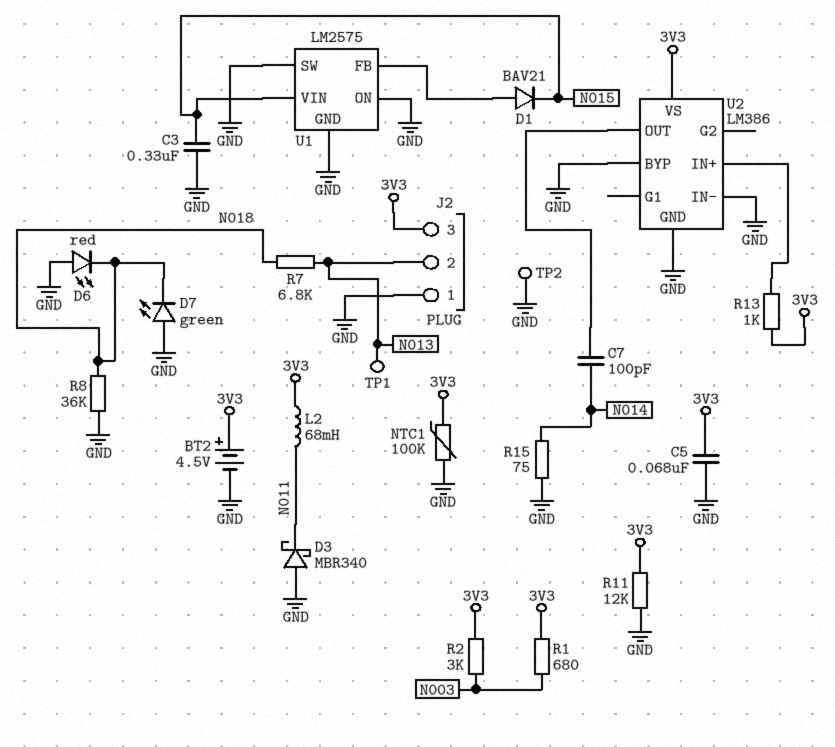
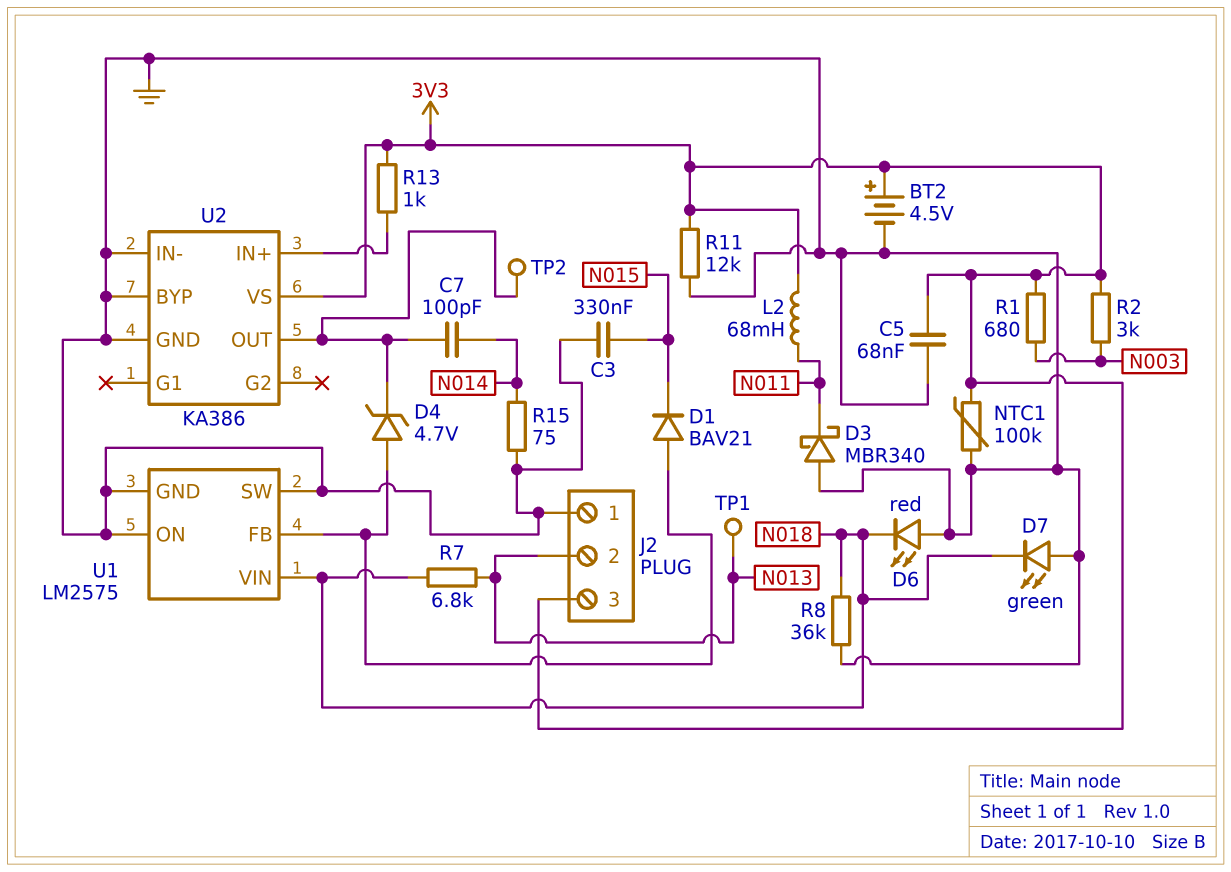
D4: none -> zener 4.7V (A U1/FB, K U2/OUT)
TP2: test point (GND) -> test point (U2/OUT)
U1 pin VIN: N015 -> N018
U2: LM386 -> KA386

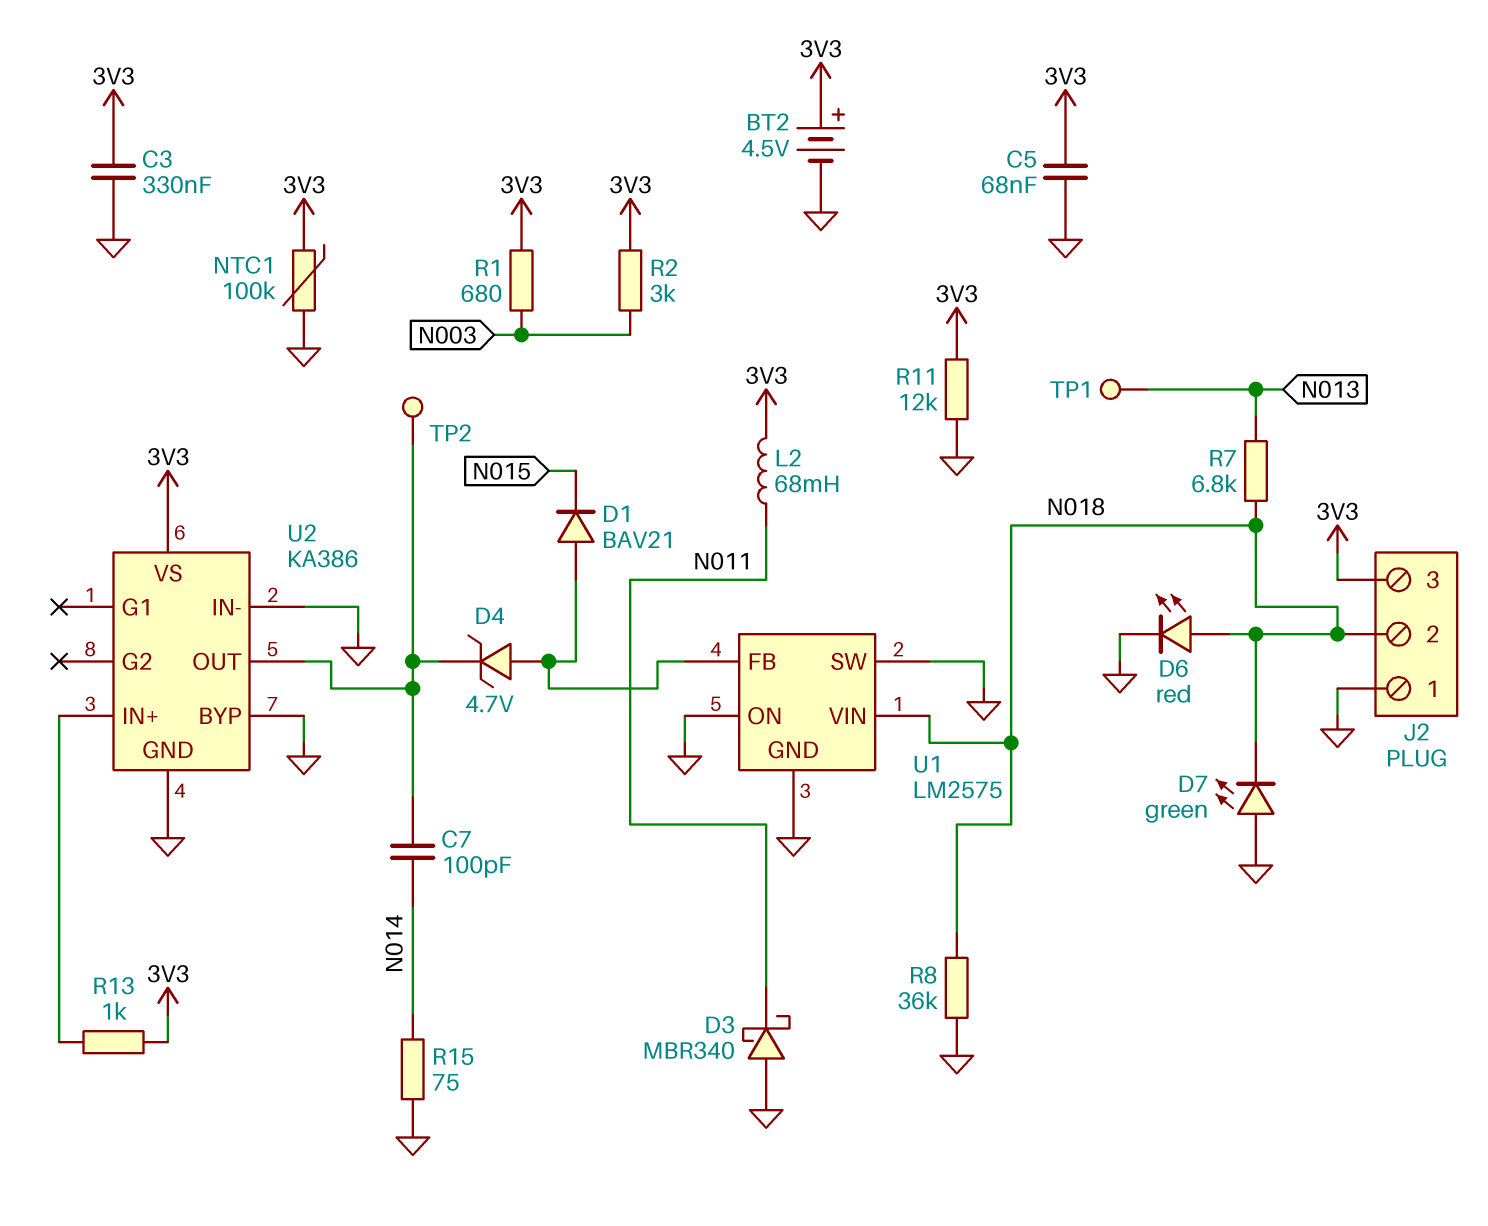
C3: 330nF (GND, N015) -> 330nF (3V3, GND)
D6: LED red (A GND, K N018) -> LED red (A N018, K GND)
J2 pin 2: N013 -> N018

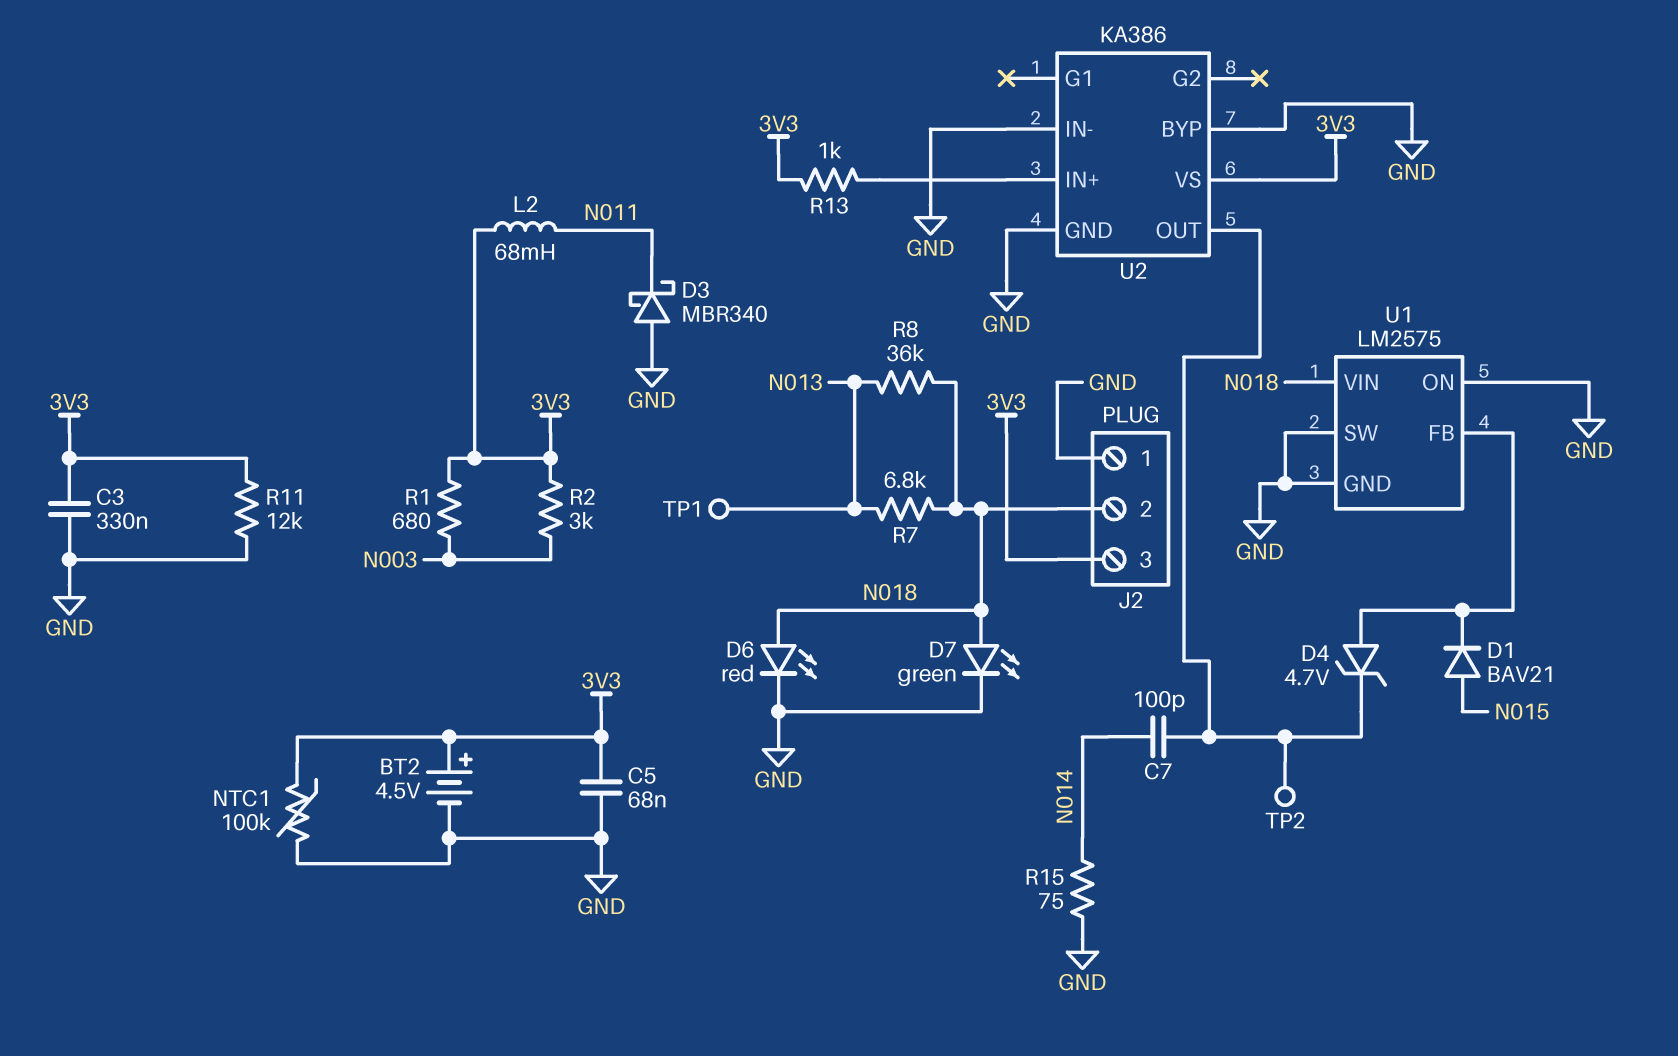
D1: diode BAV21 (A U1/FB, K N015) -> diode BAV21 (A N015, K U1/FB)
D7: LED green (A GND, K N018) -> LED green (A N018, K GND)
R8: 36k (GND, N018) -> 36k (N013, N018)

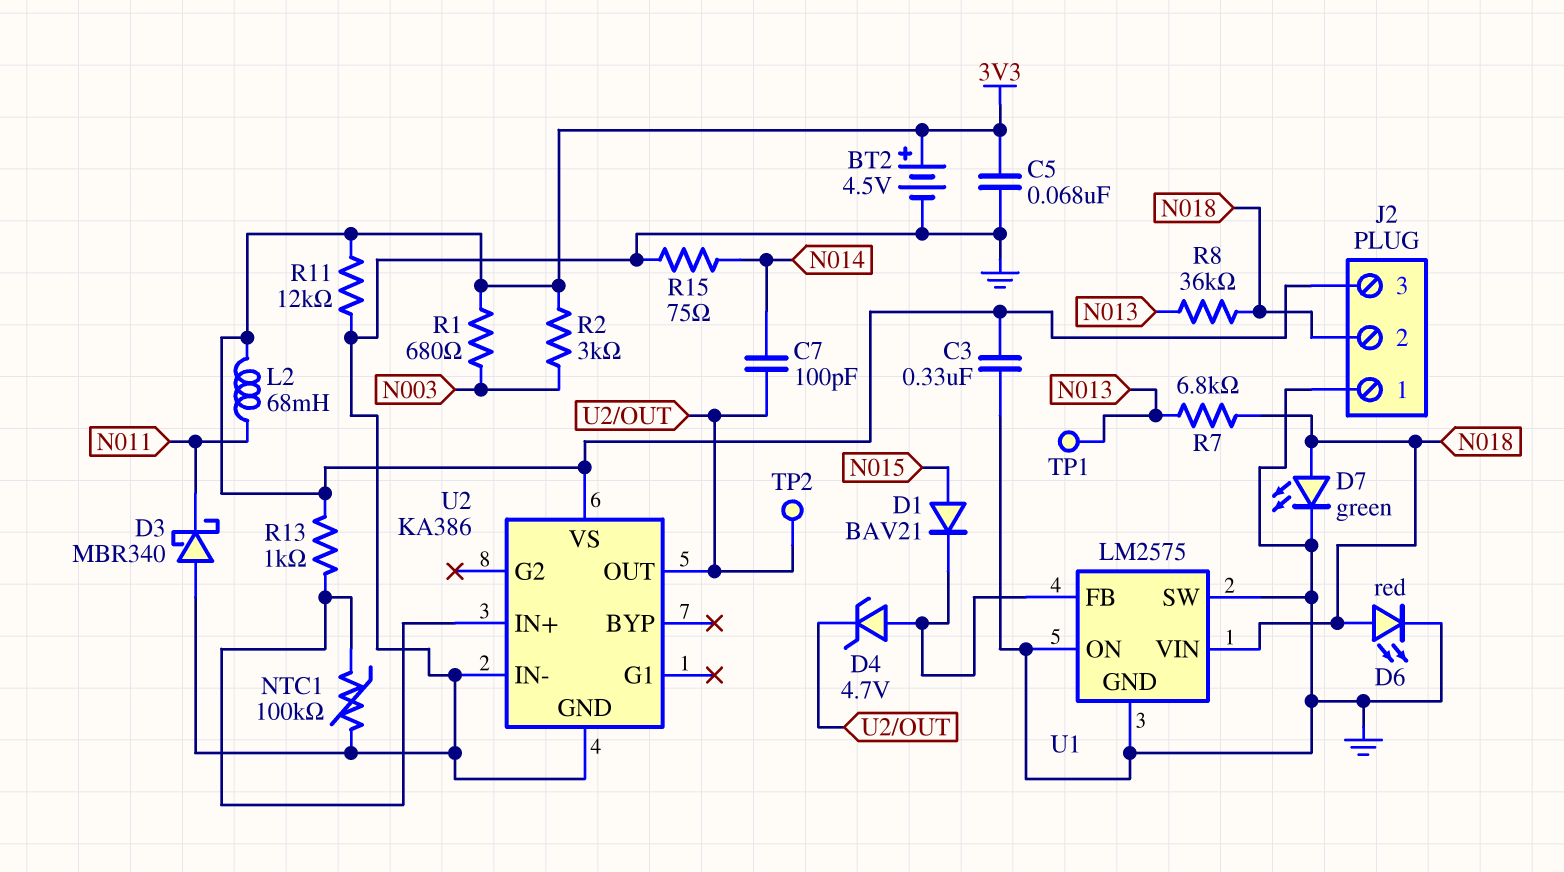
NTC1: 100k (3V3, GND) -> 100k (GND, U2/IN+)
U2 pin BYP: GND -> none

